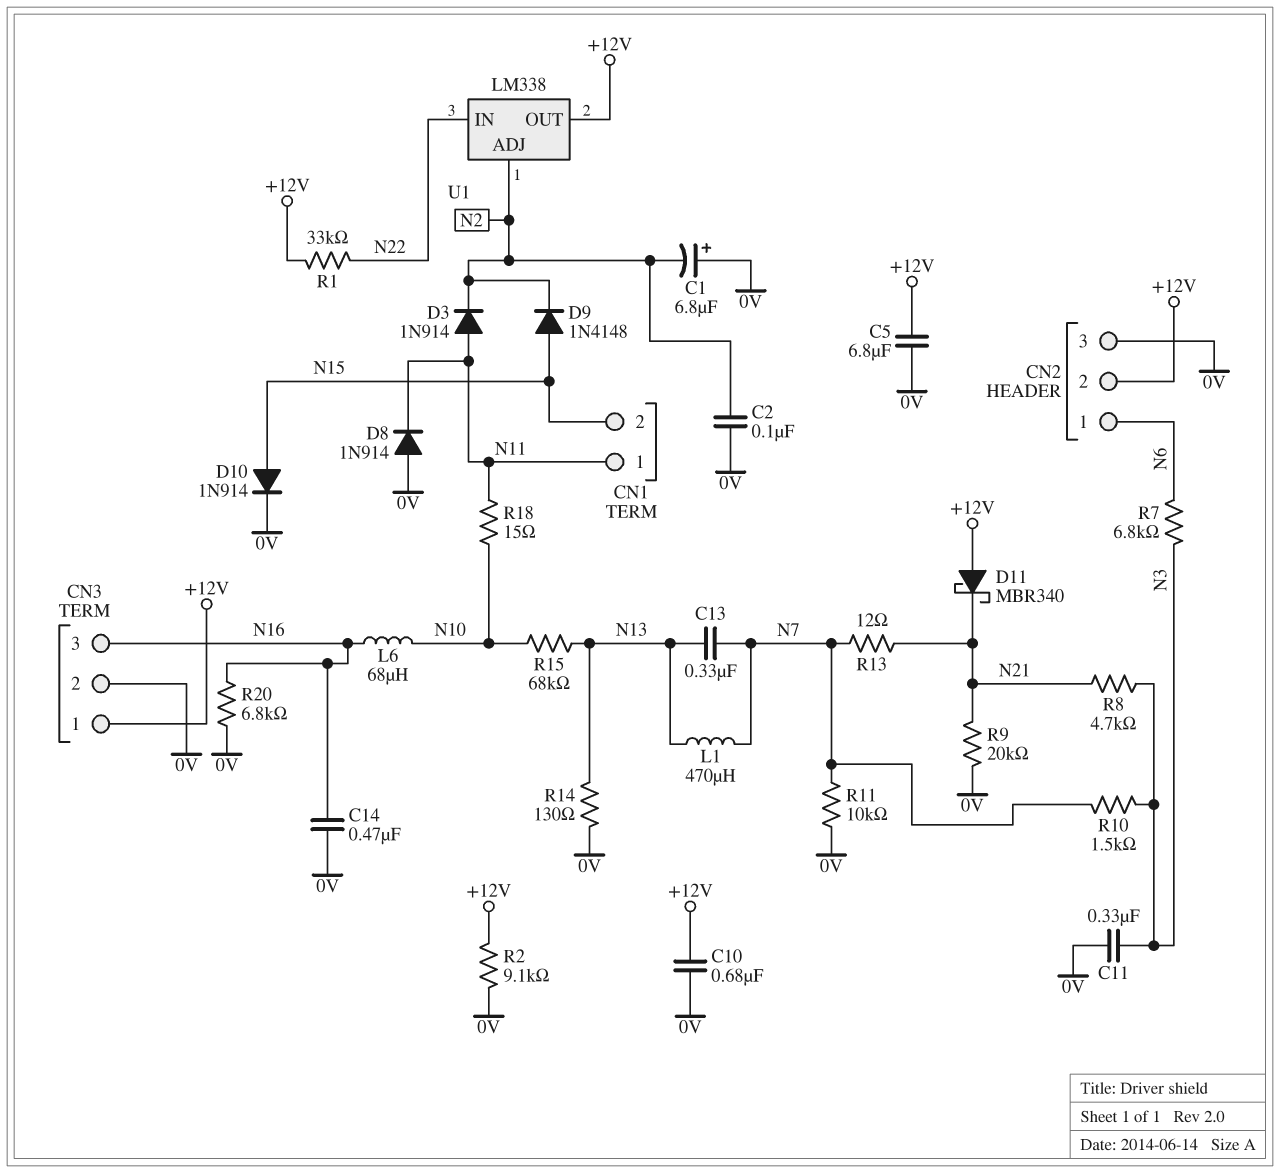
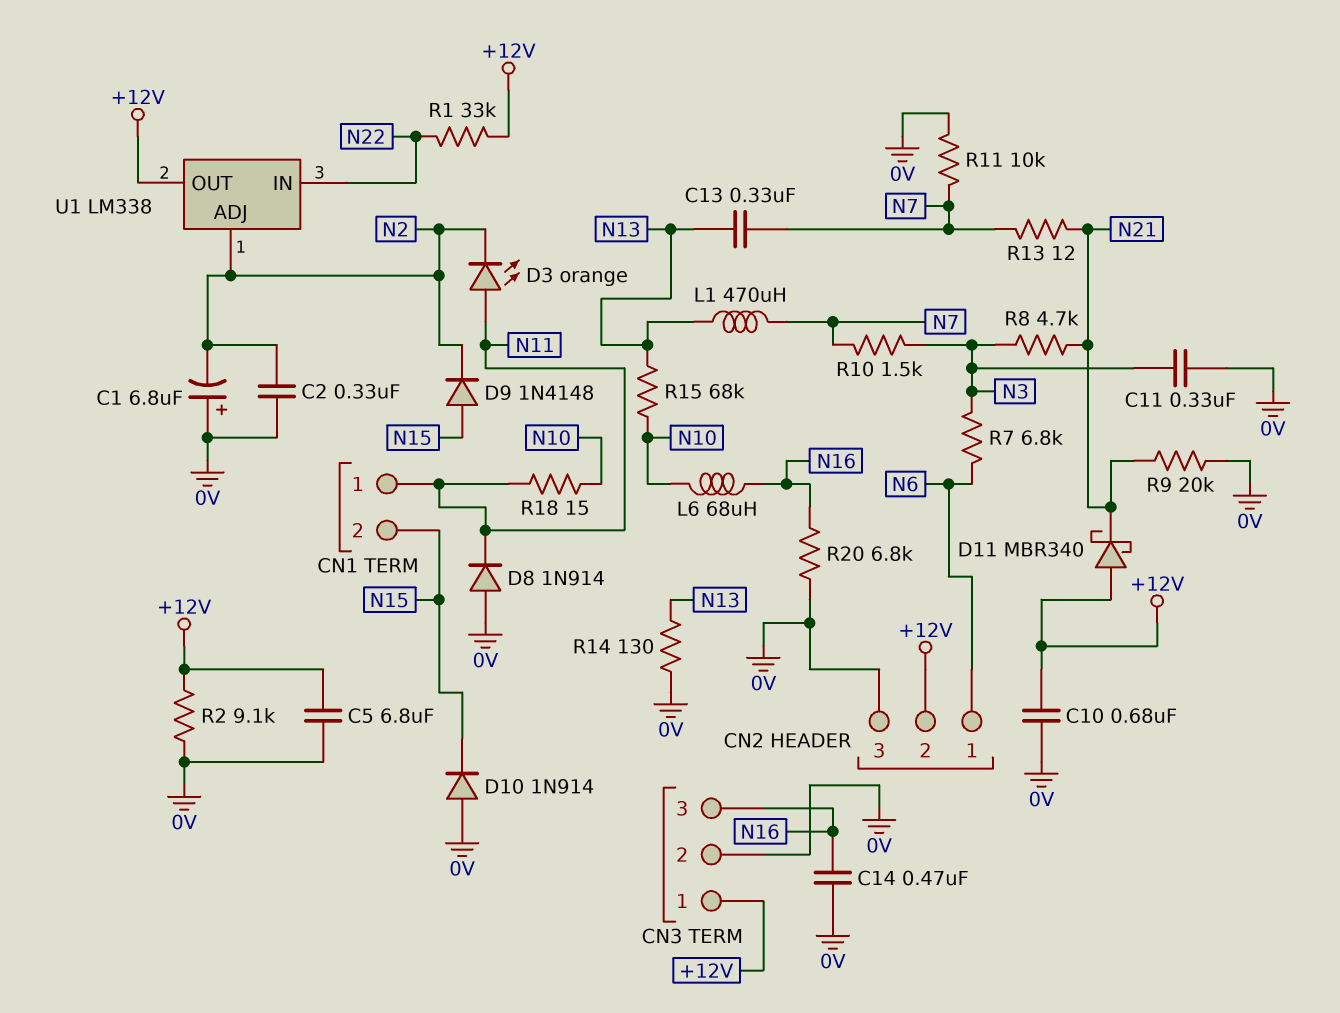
C2: 100nF (0V, N2) -> 330nF (0V, N2)
D3: diode 1N914 (A N11, K N2) -> LED orange (A N11, K N2)
D10: diode 1N914 (A N15, K 0V) -> diode 1N914 (A 0V, K N15)

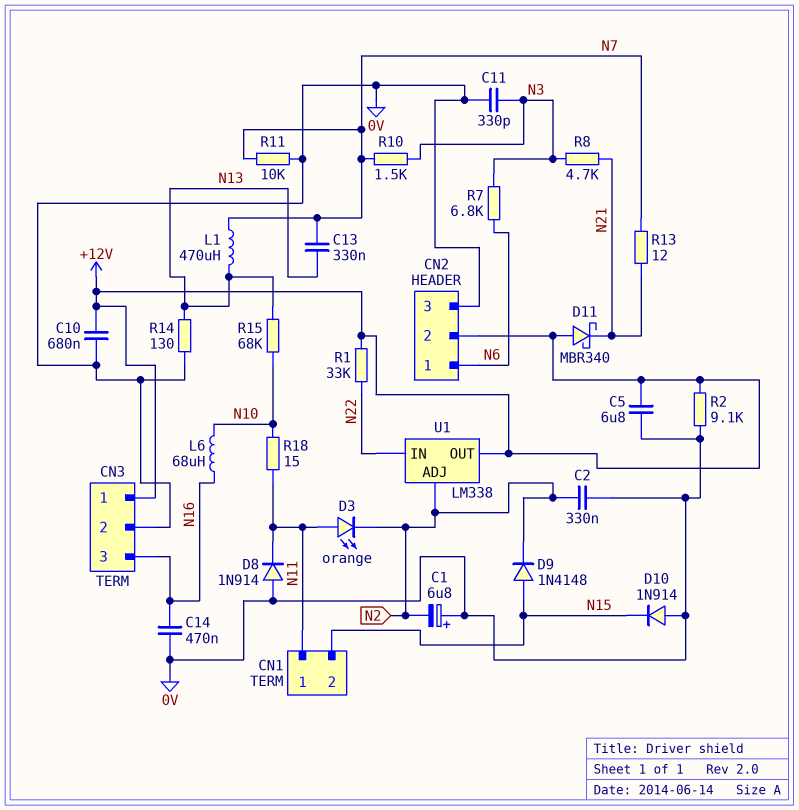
C11: 330nF (0V, N3) -> 330pF (0V, N3)
R9: 20k (0V, N21) -> none
R20: 6.8k (0V, N16) -> none

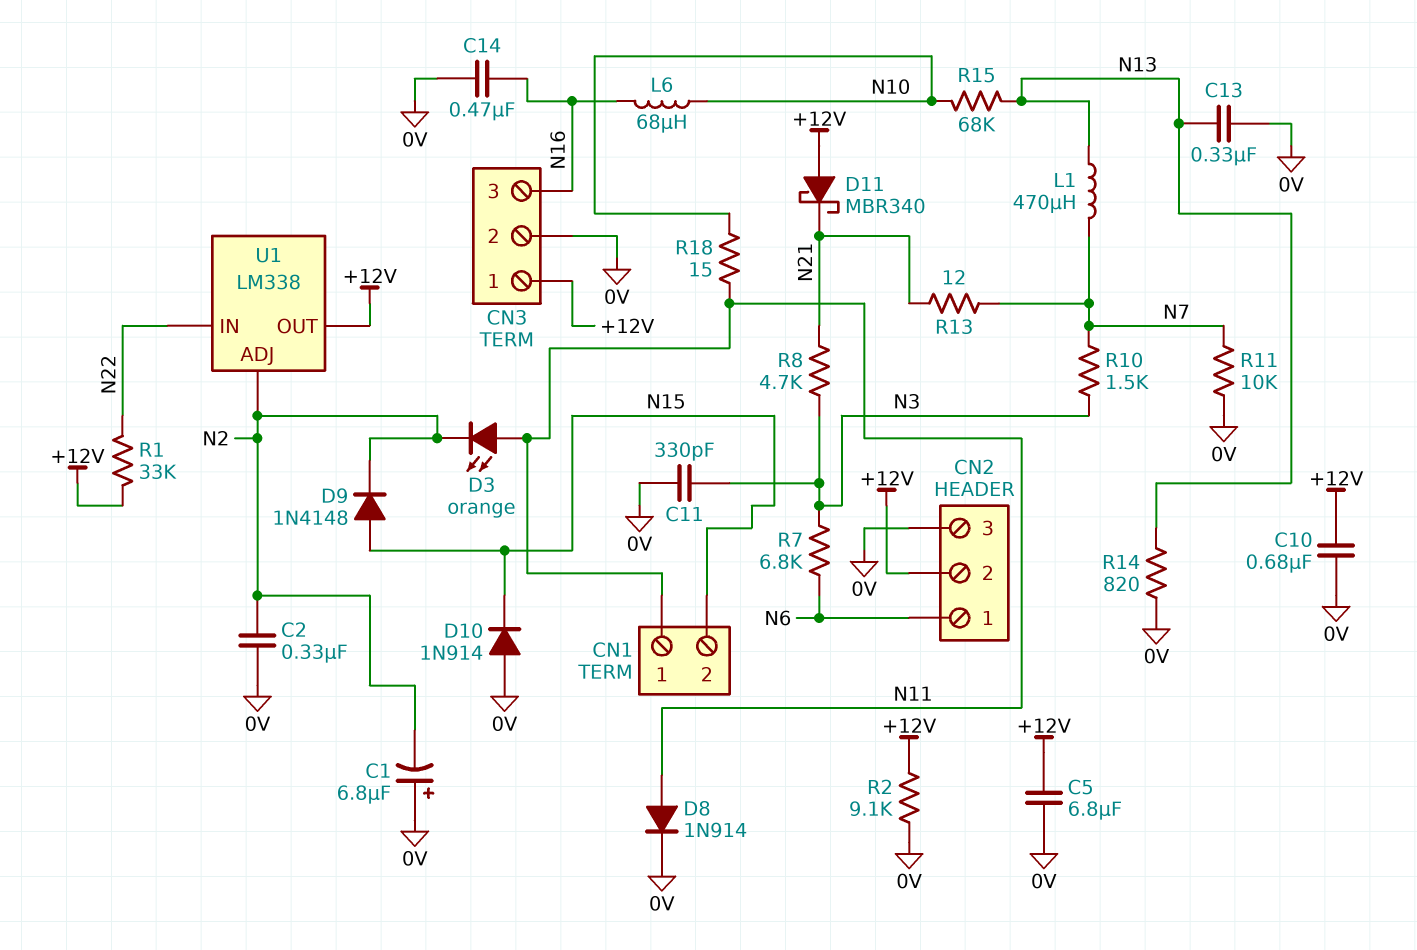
C13: 330nF (N7, N13) -> 330nF (0V, N13)
D8: diode 1N914 (A 0V, K N11) -> diode 1N914 (A N11, K 0V)
R14: 130 (0V, N13) -> 820 (0V, N13)

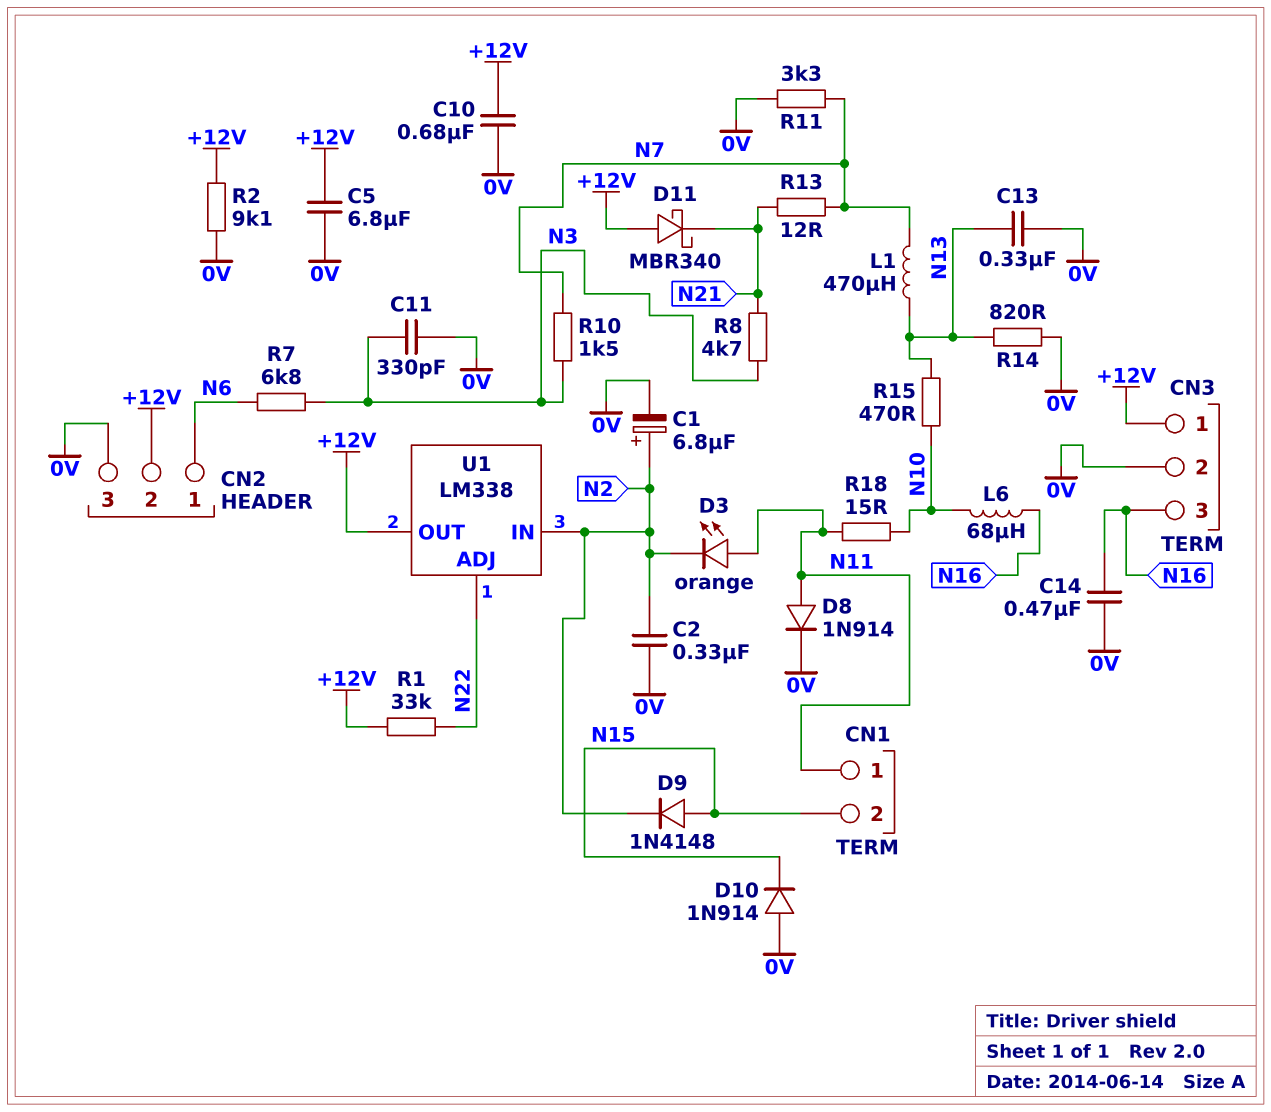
C1: 6.8uF (plus 0V, minus N2) -> 6.8uF (plus N2, minus 0V)
R11: 10k (0V, N7) -> 3.3k (0V, N7)
R15: 68k (N10, N13) -> 470 (N10, N13)
U1 pin ADJ: N2 -> N22
U1 pin IN: N22 -> N2

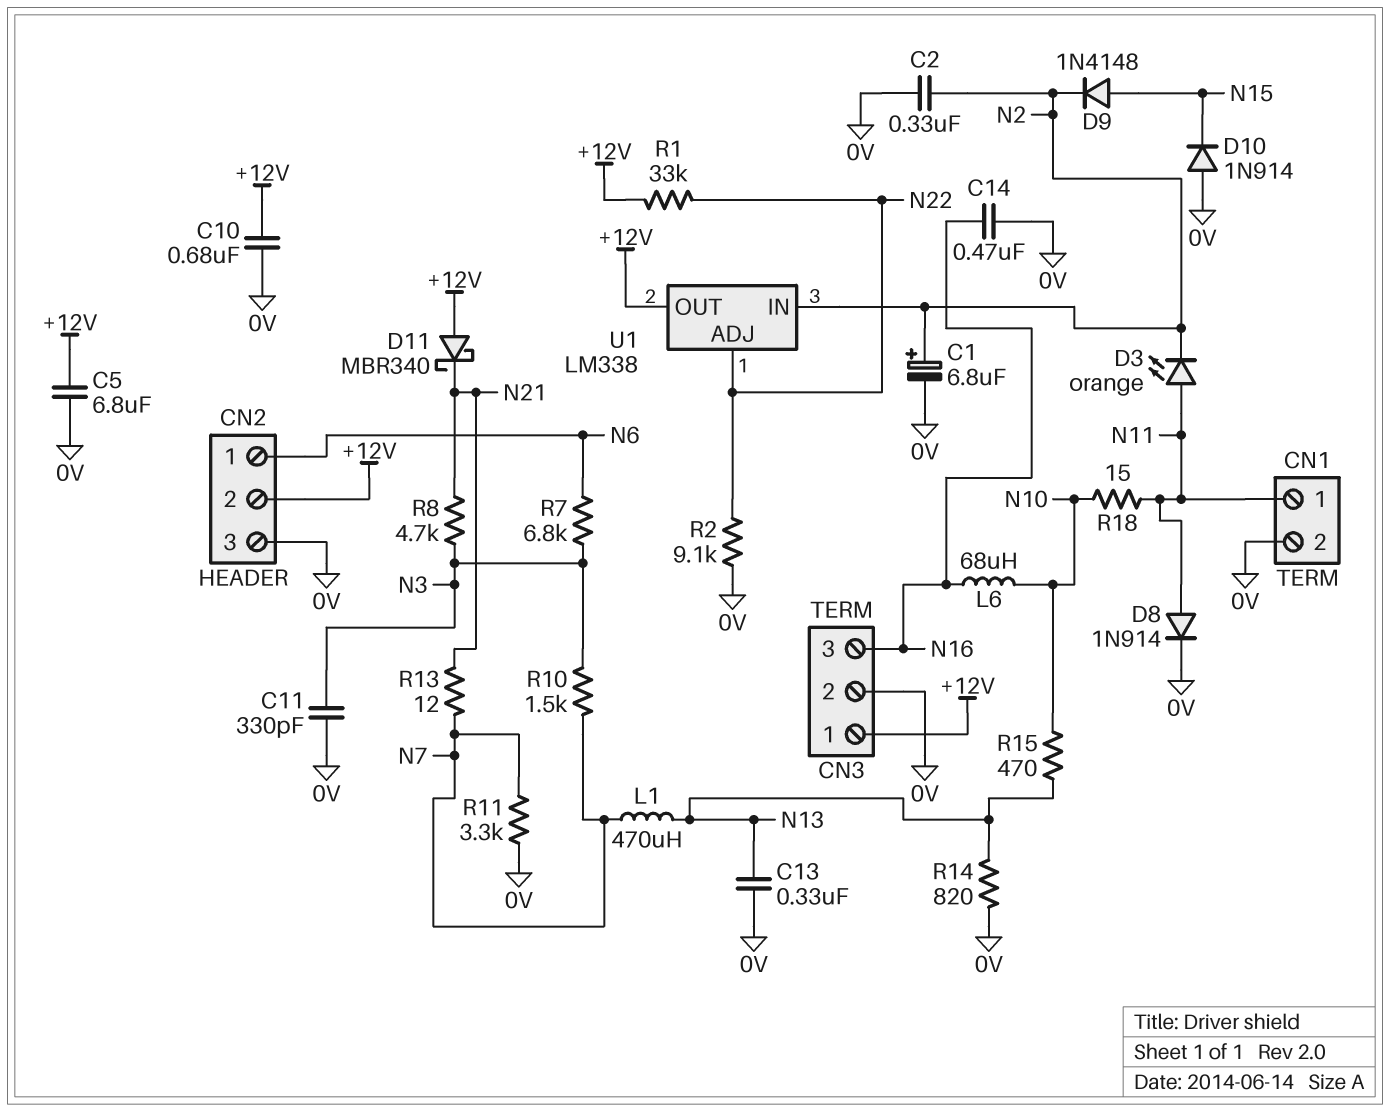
CN1 pin 2: N15 -> 0V
R2: 9.1k (+12V, 0V) -> 9.1k (0V, N22)

